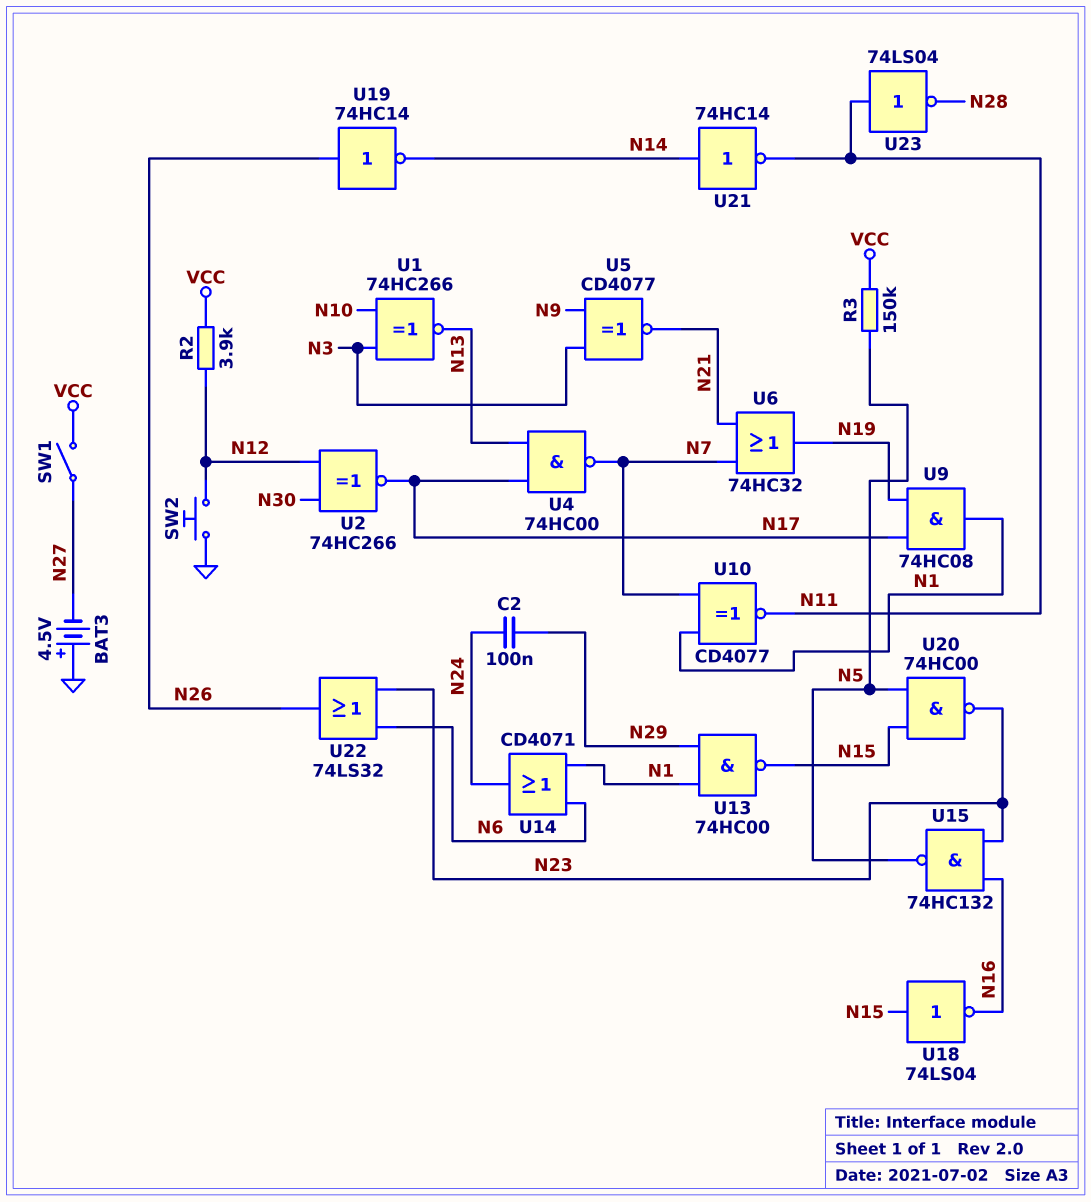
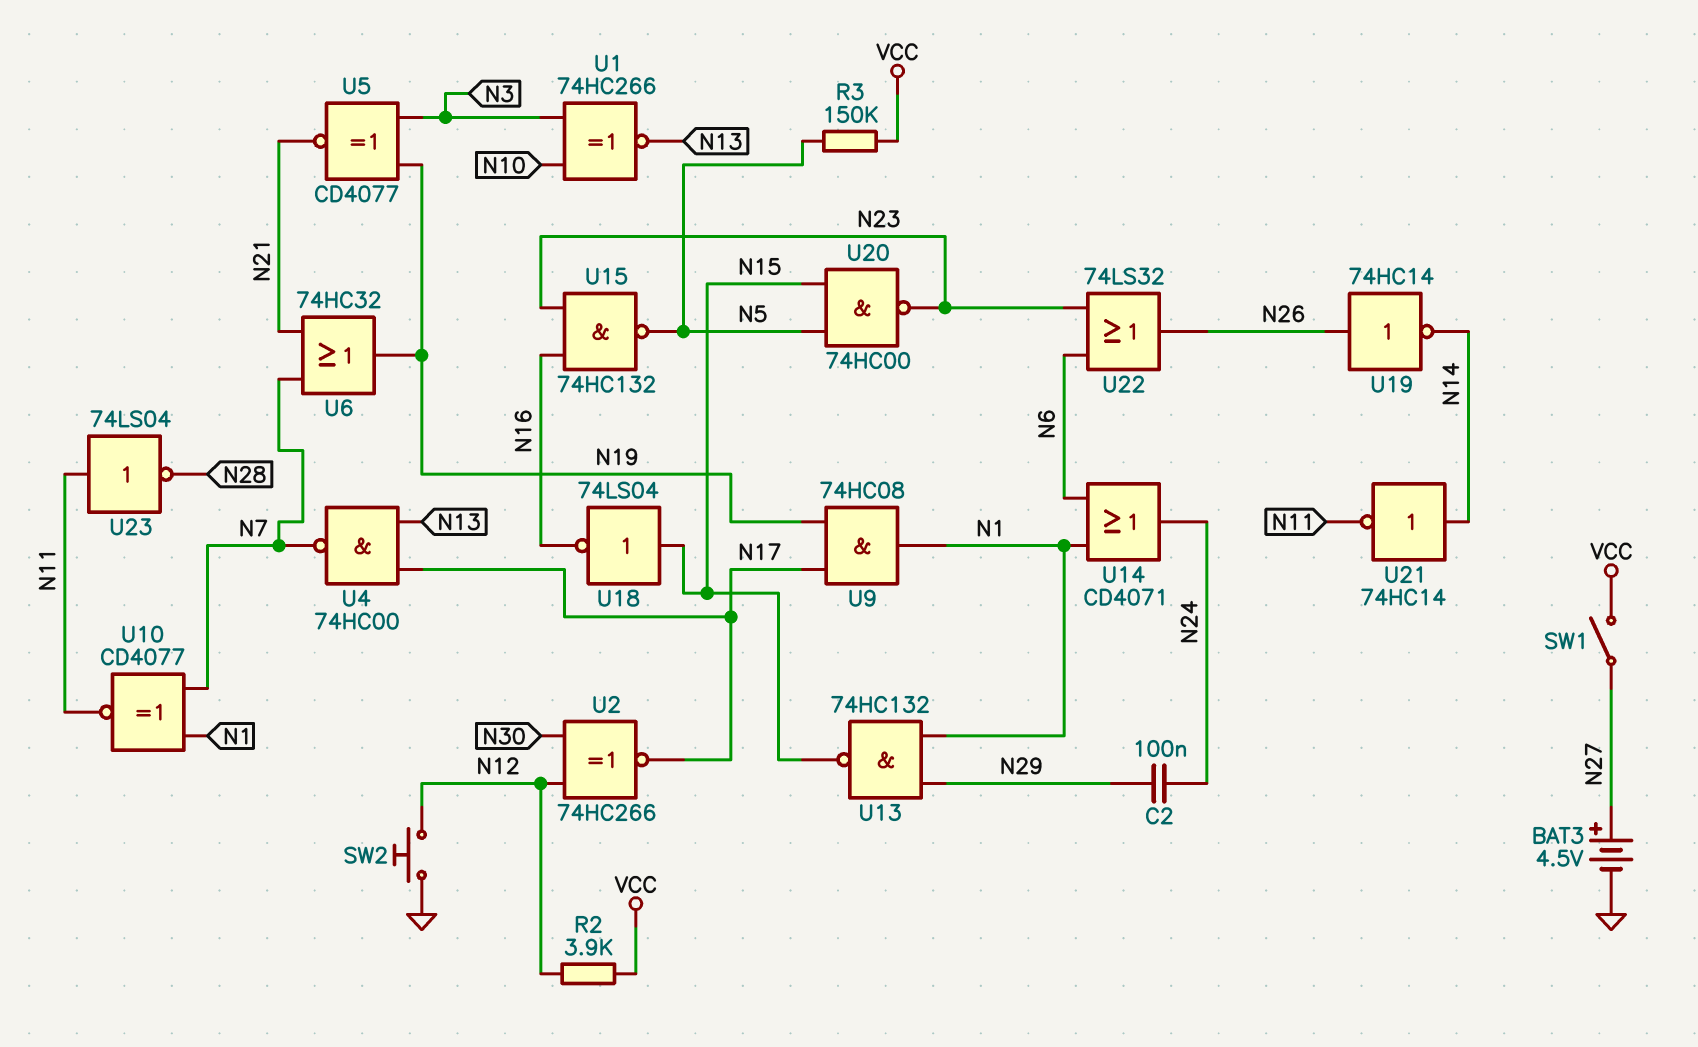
BAT3: 4.5V (plus GND, minus N27) -> 4.5V (plus N27, minus GND)
U5: XNOR CD4077 (in N3, in N9, out N21) -> XNOR CD4077 (in N3, in N19, out N21)
U13: NAND 74HC00 (in N1, in N29, out N15) -> NAND 74HC132 (in N1, in N29, out N15)

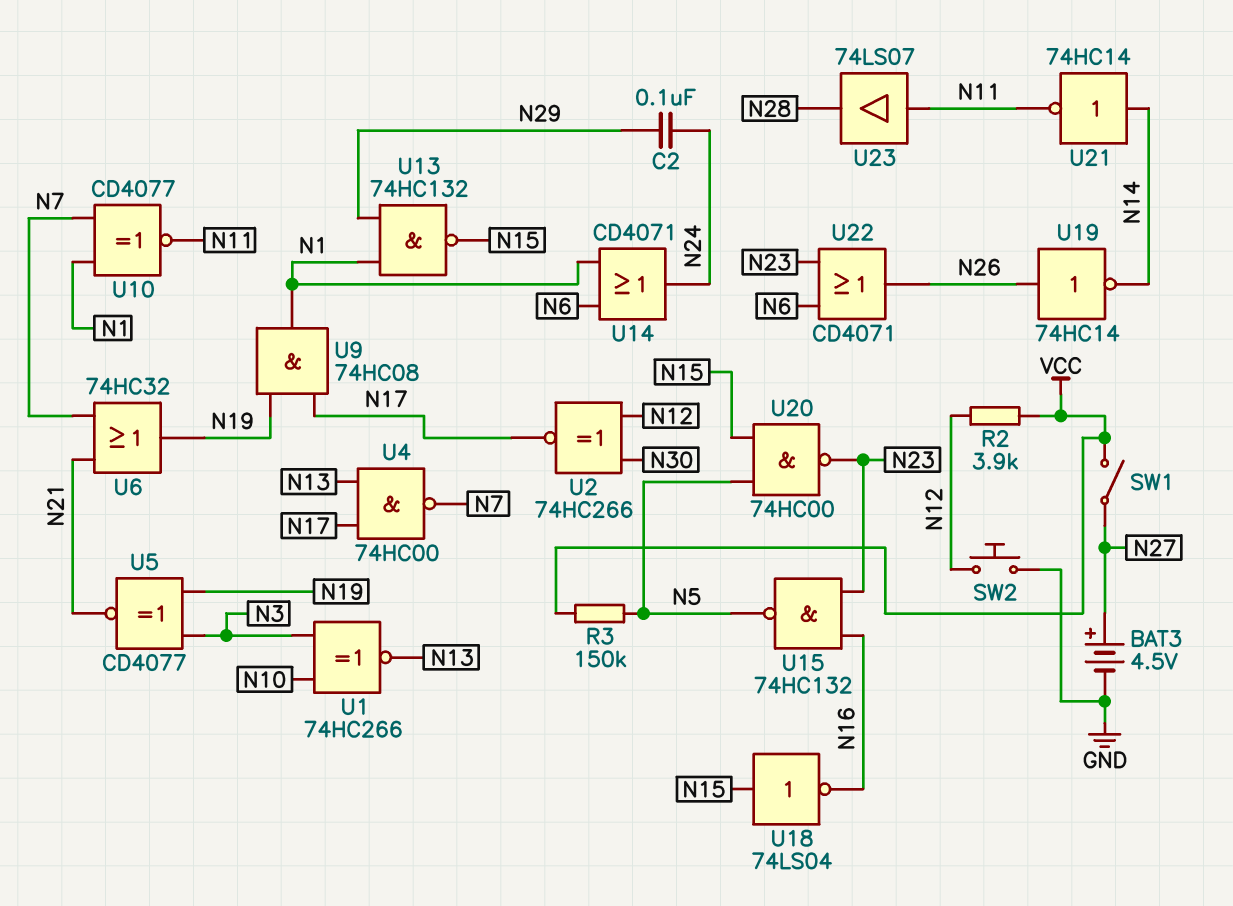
U22: OR 74LS32 (in N6, in N23, out N26) -> OR CD4071 (in N6, in N23, out N26)
U23: NOT 74LS04 (in N11, out N28) -> buffer 74LS07 (in N11, out N28)

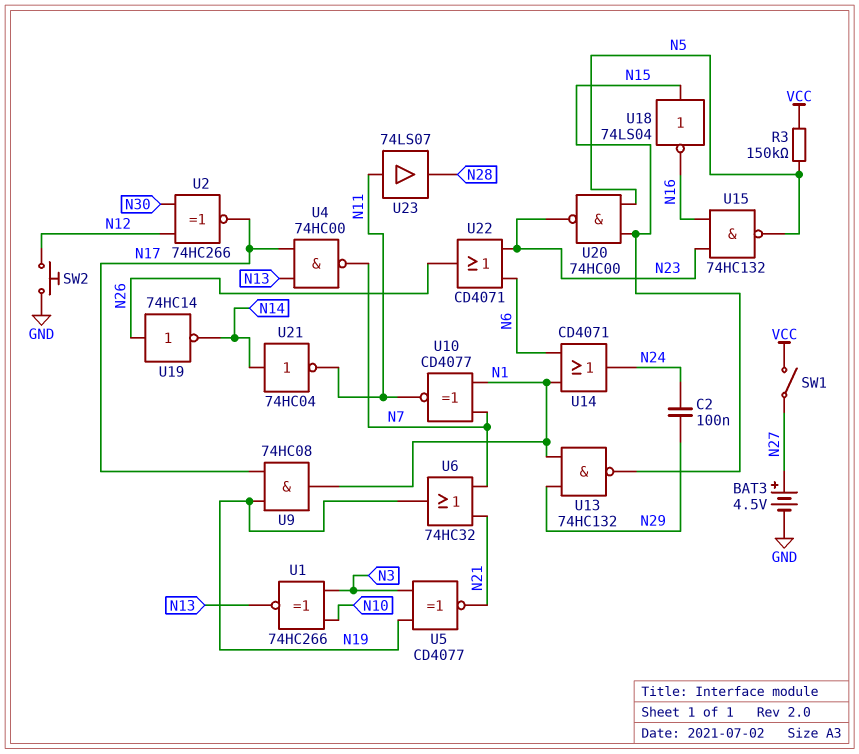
R2: 3.9k (N12, VCC) -> none
U21: NOT 74HC14 (in N14, out N11) -> NOT 74HC04 (in N14, out N11)

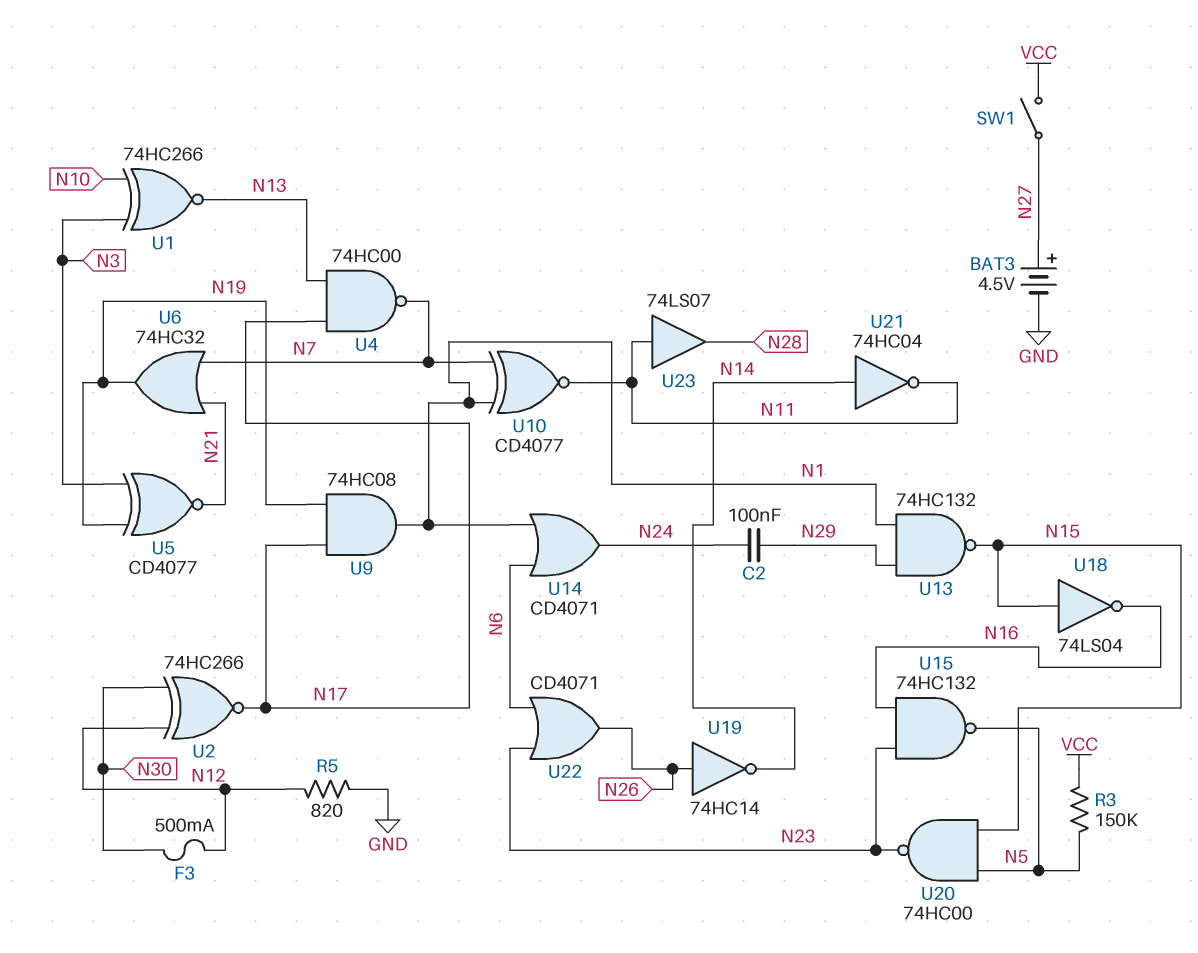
F3: none -> 500mA (N12, N30)
R5: none -> 820 (GND, N12)
SW2: button (GND, N12) -> none

